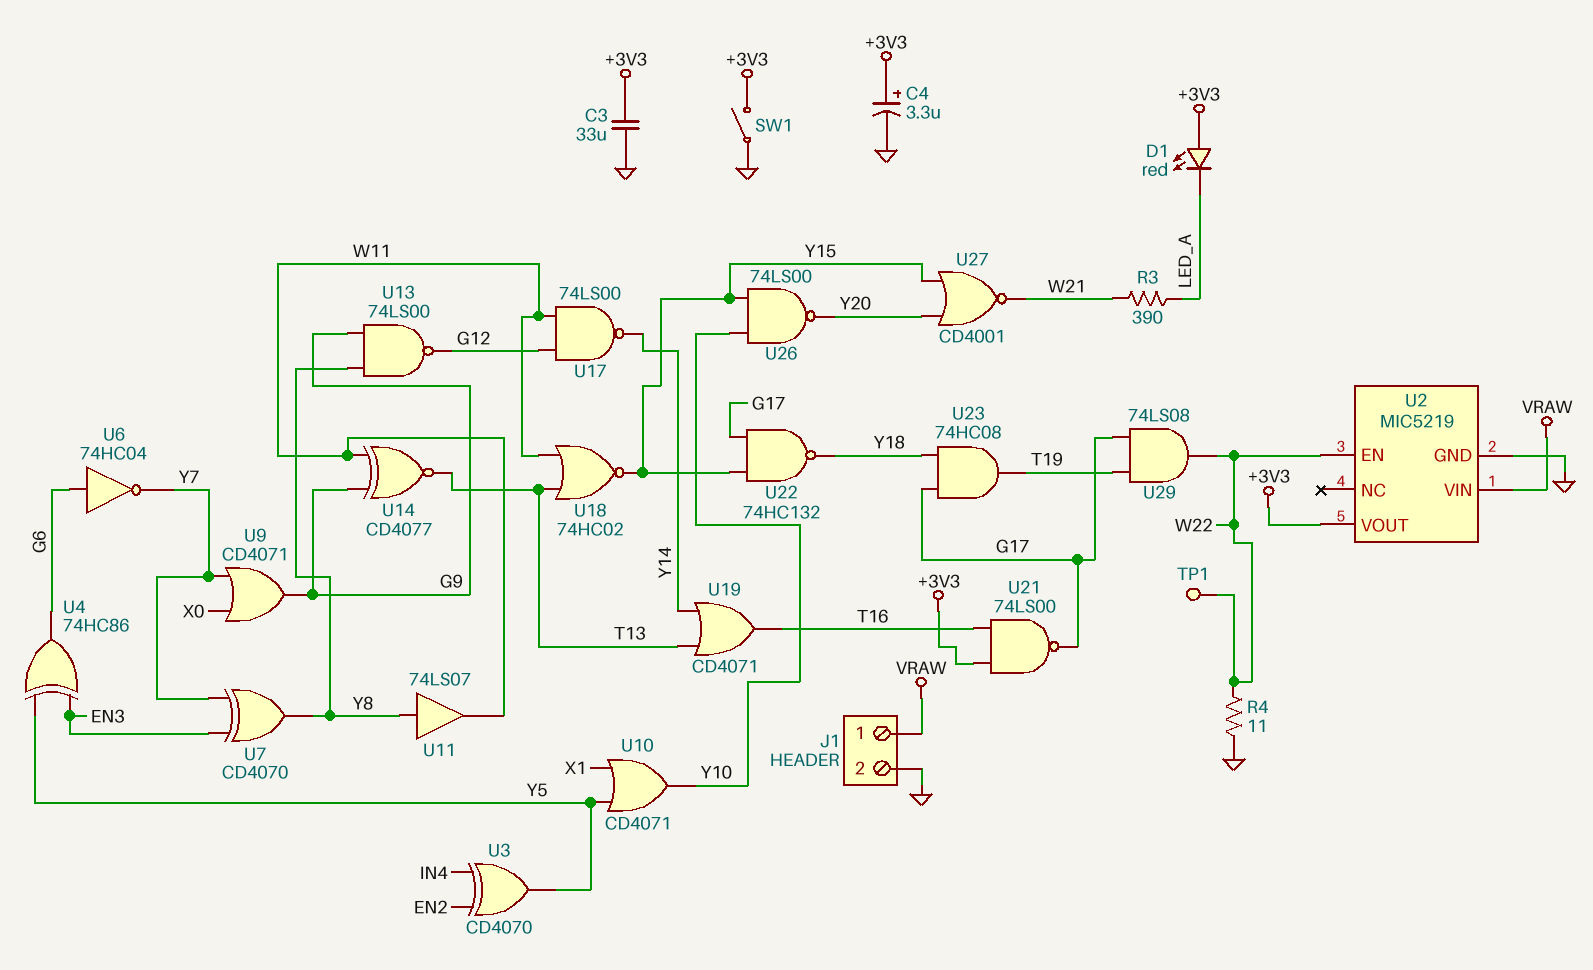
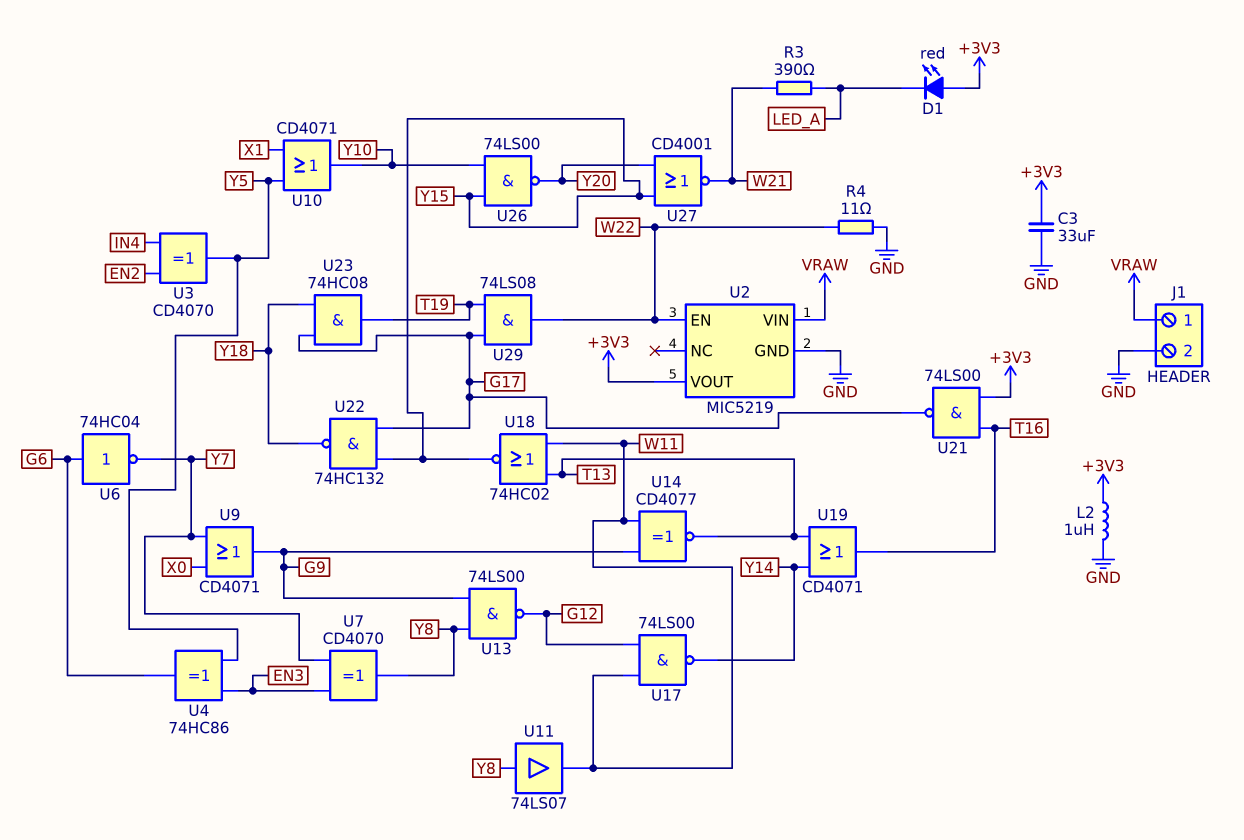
C4: 3.3uF (plus +3V3, minus GND) -> none
L2: none -> 1uH (+3V3, GND)
SW1: switch (+3V3, GND) -> none
TP1: test point (W22) -> none

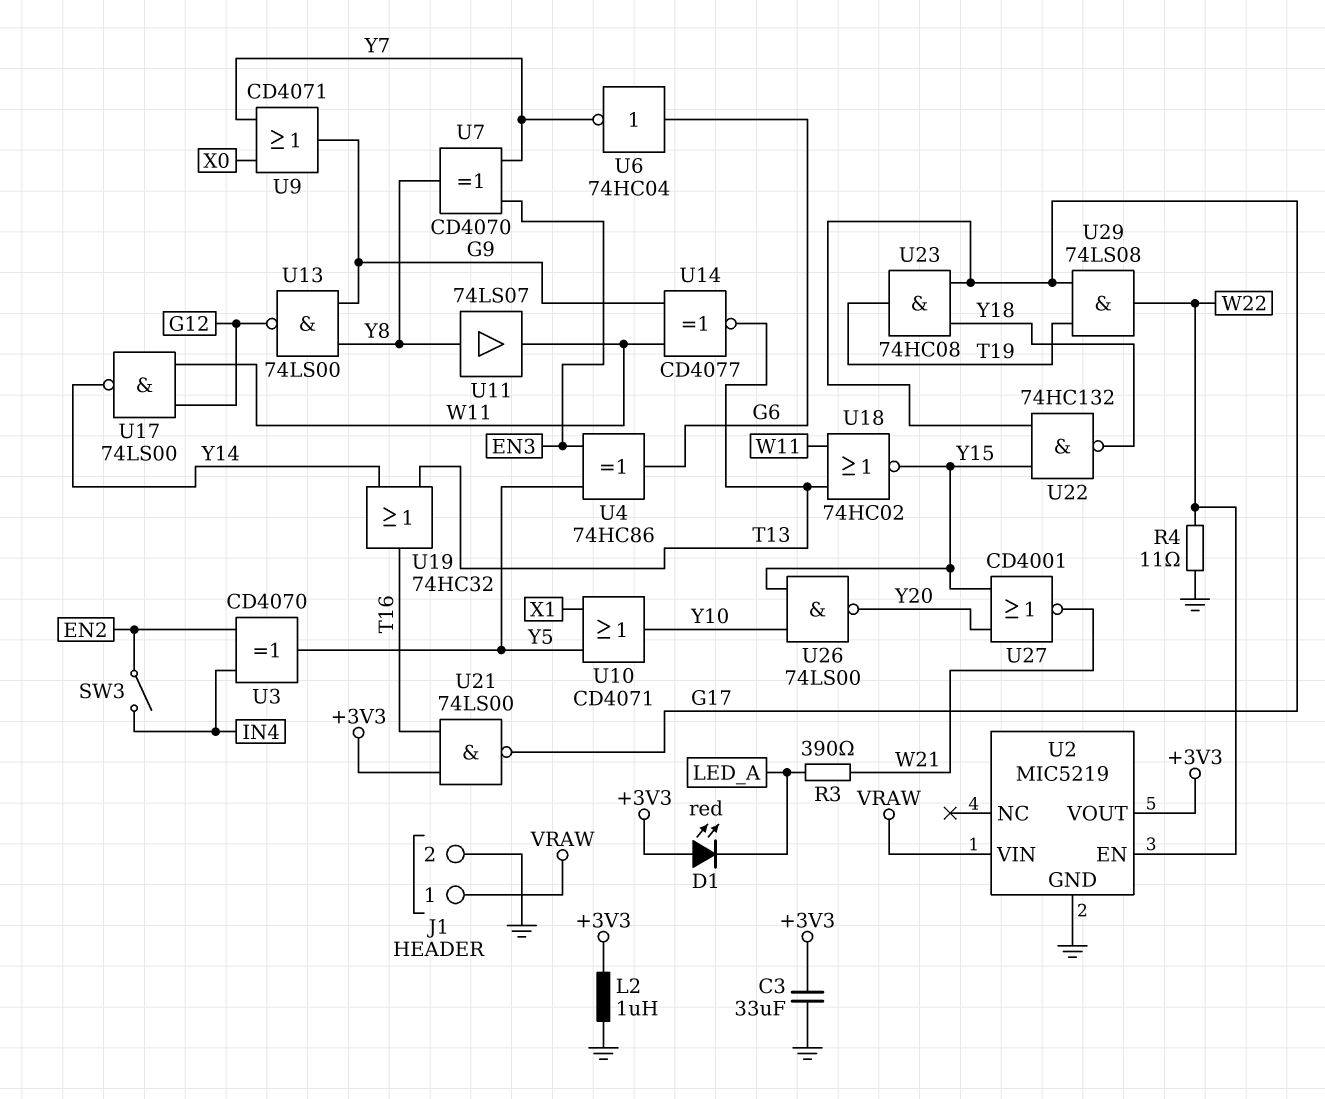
SW3: none -> switch (EN2, IN4)
U19: OR CD4071 (in T13, in Y14, out T16) -> OR 74HC32 (in T13, in Y14, out T16)

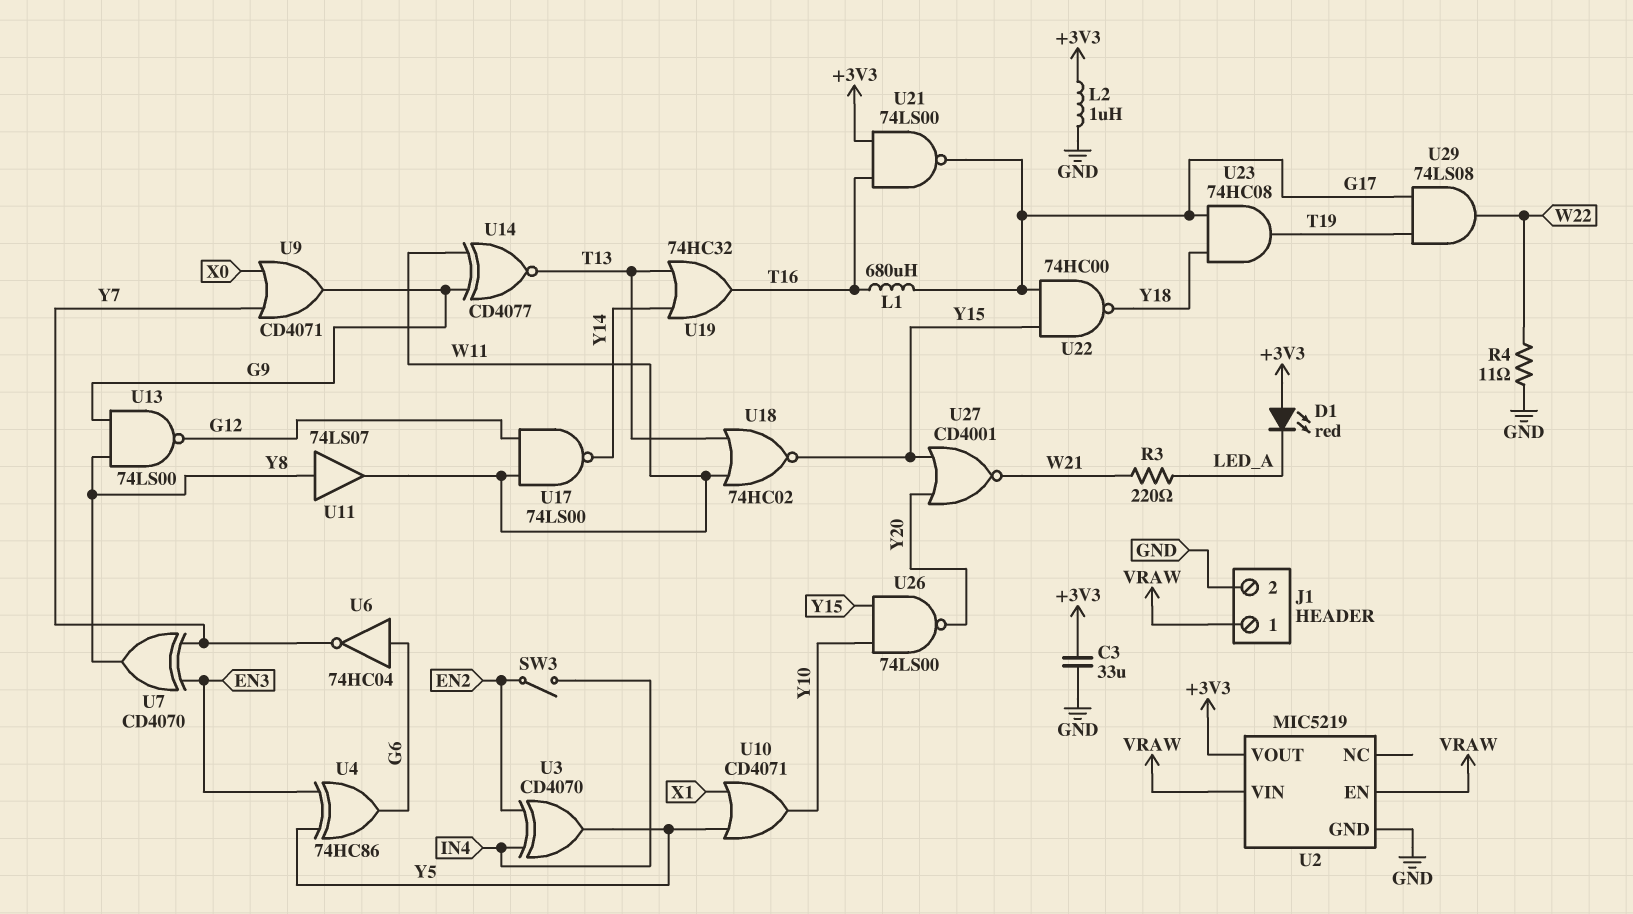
L1: none -> 680uH (G17, T16)
R3: 390 (LED_A, W21) -> 220 (LED_A, W21)
U2 pin EN: W22 -> VRAW
U22: NAND 74HC132 (in G17, in Y15, out Y18) -> NAND 74HC00 (in G17, in Y15, out Y18)

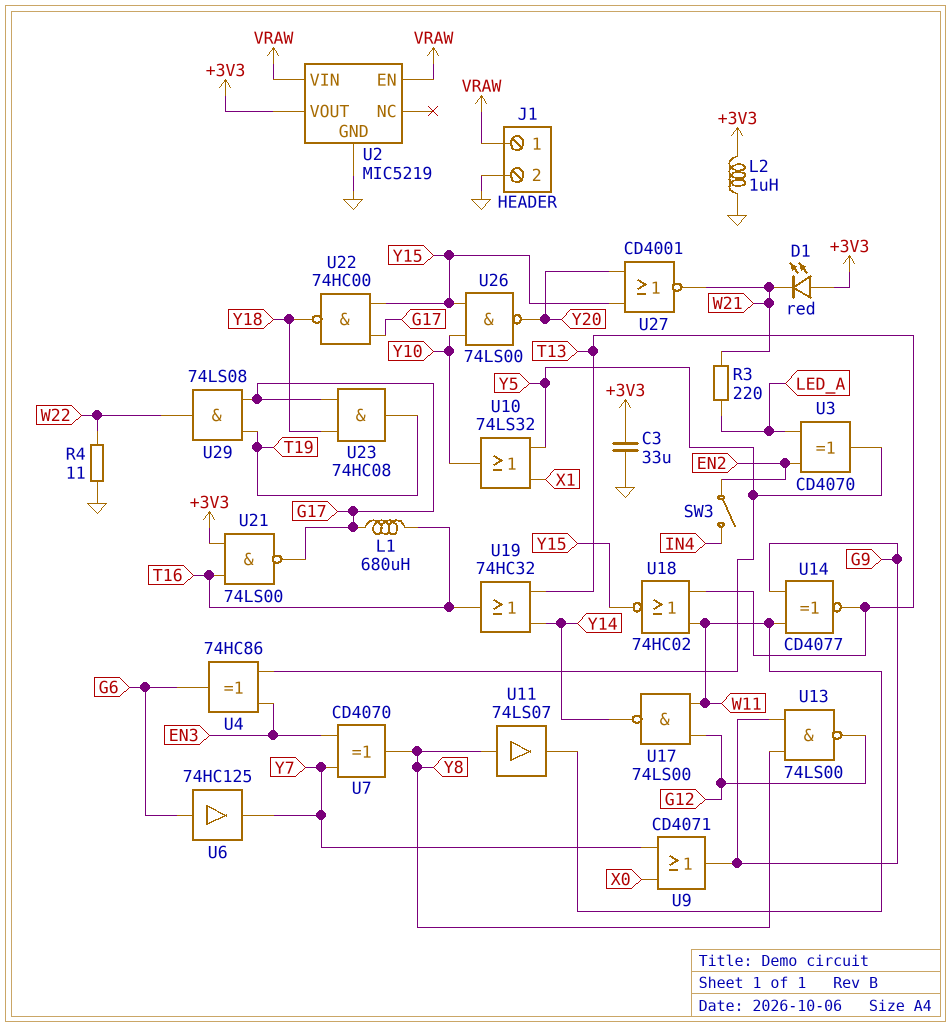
D1: LED red (A +3V3, K LED_A) -> LED red (A +3V3, K W21)
U3: XOR CD4070 (in EN2, in IN4, out Y5) -> XOR CD4070 (in EN2, in LED_A, out Y5)
U6: NOT 74HC04 (in G6, out Y7) -> buffer 74HC125 (in G6, out Y7)
U10: OR CD4071 (in X1, in Y5, out Y10) -> OR 74LS32 (in X1, in Y5, out Y10)

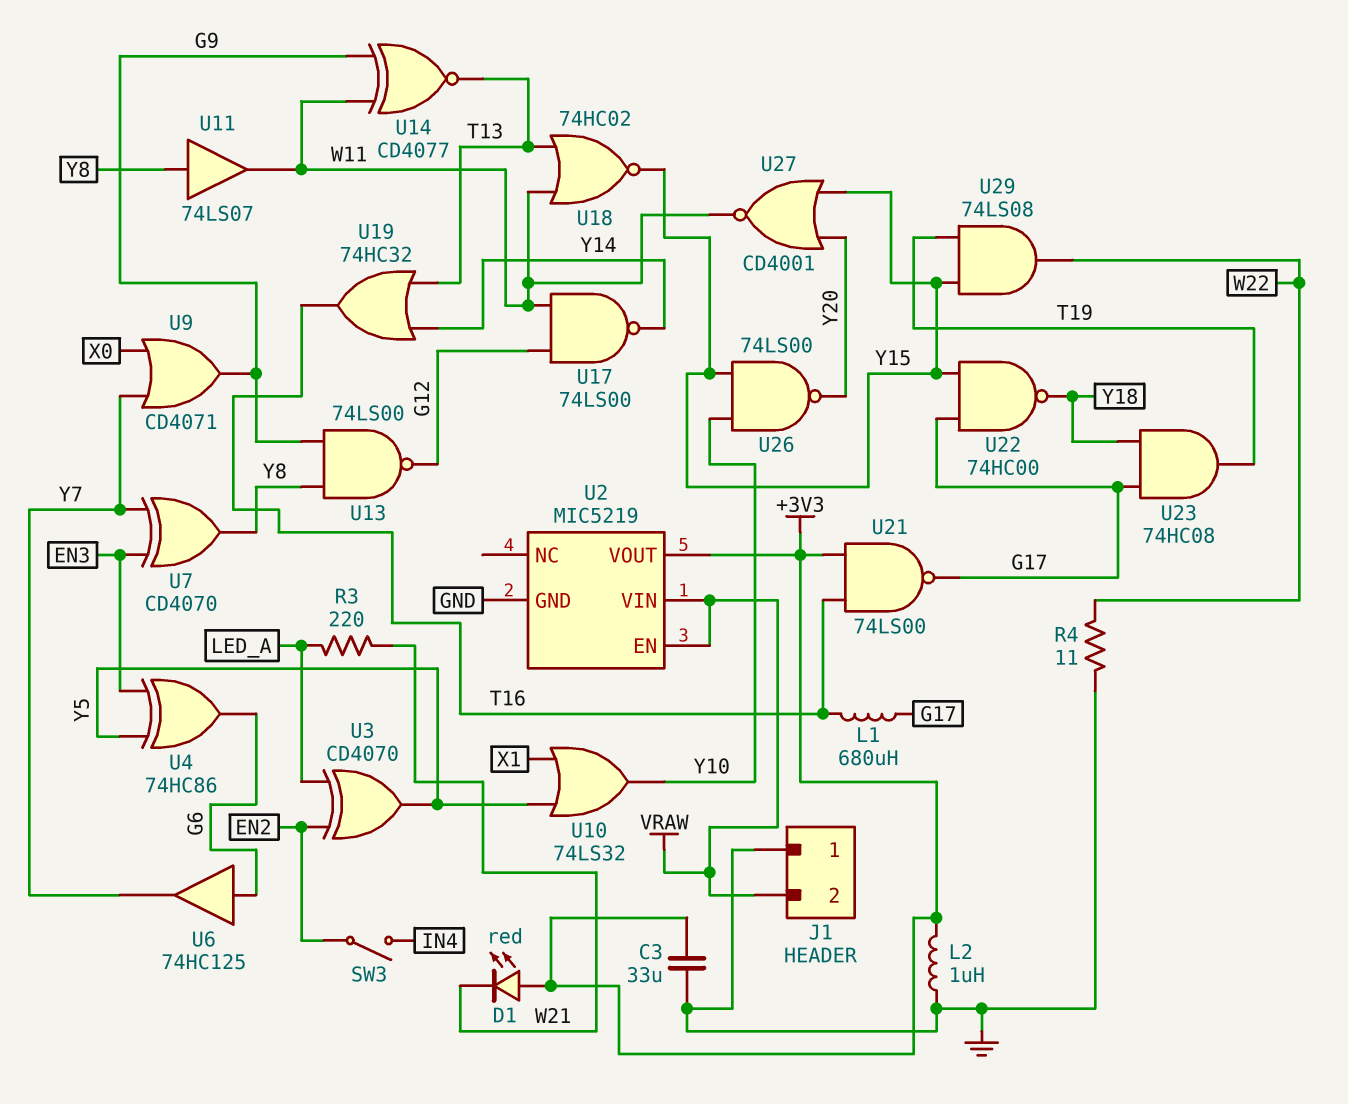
J1 pin 1: VRAW -> GND
J1 pin 2: GND -> VRAW
U27: NOR CD4001 (in Y15, in Y20, out W21) -> NOR CD4001 (in Y15, in Y20, out W11)
U29: AND 74LS08 (in G17, in T19, out W22) -> AND 74LS08 (in T19, in Y15, out W22)

